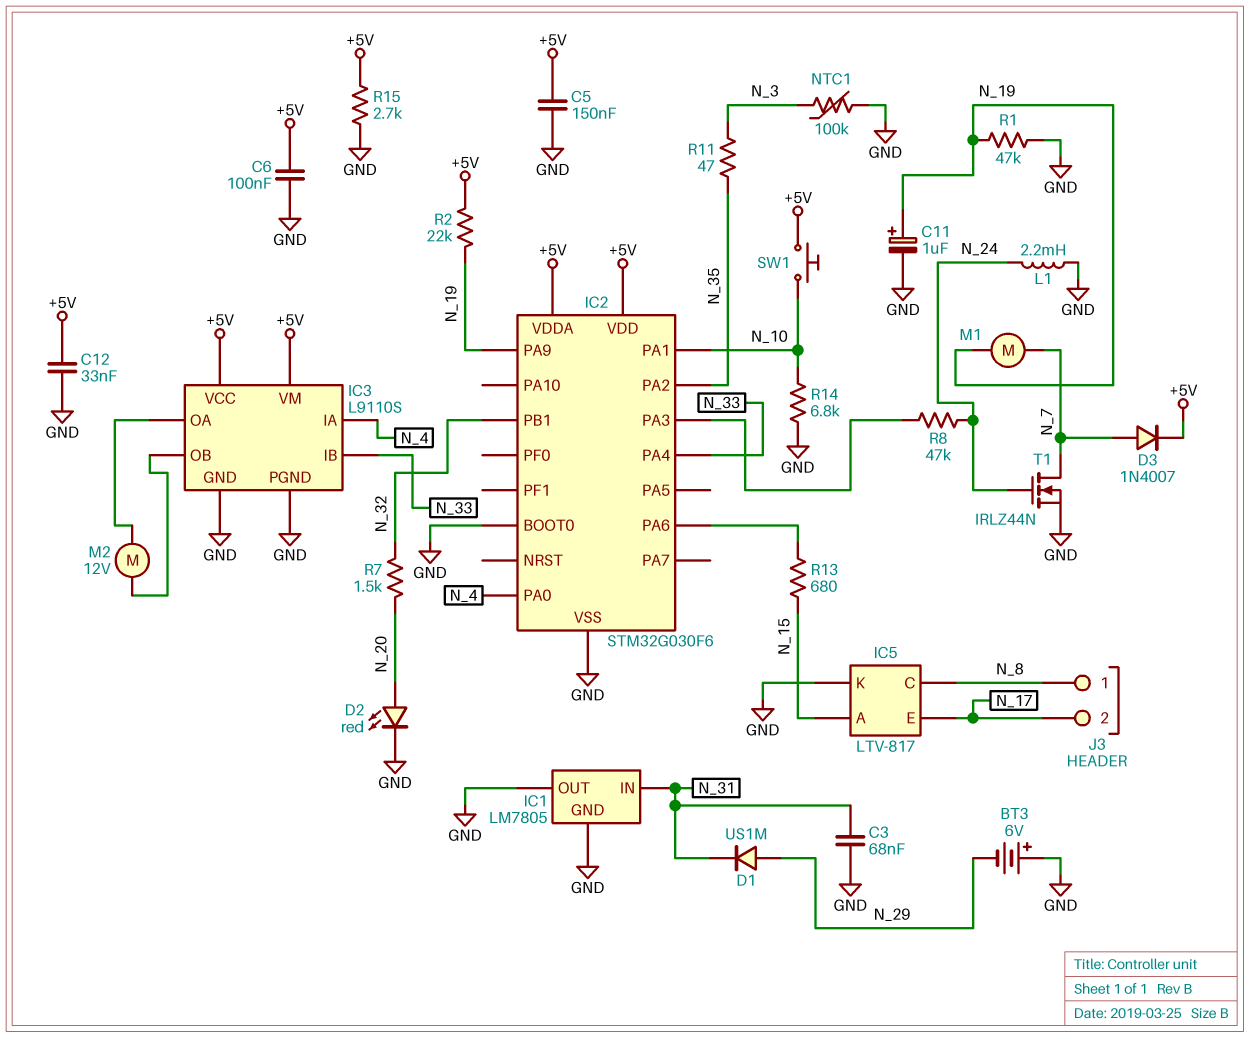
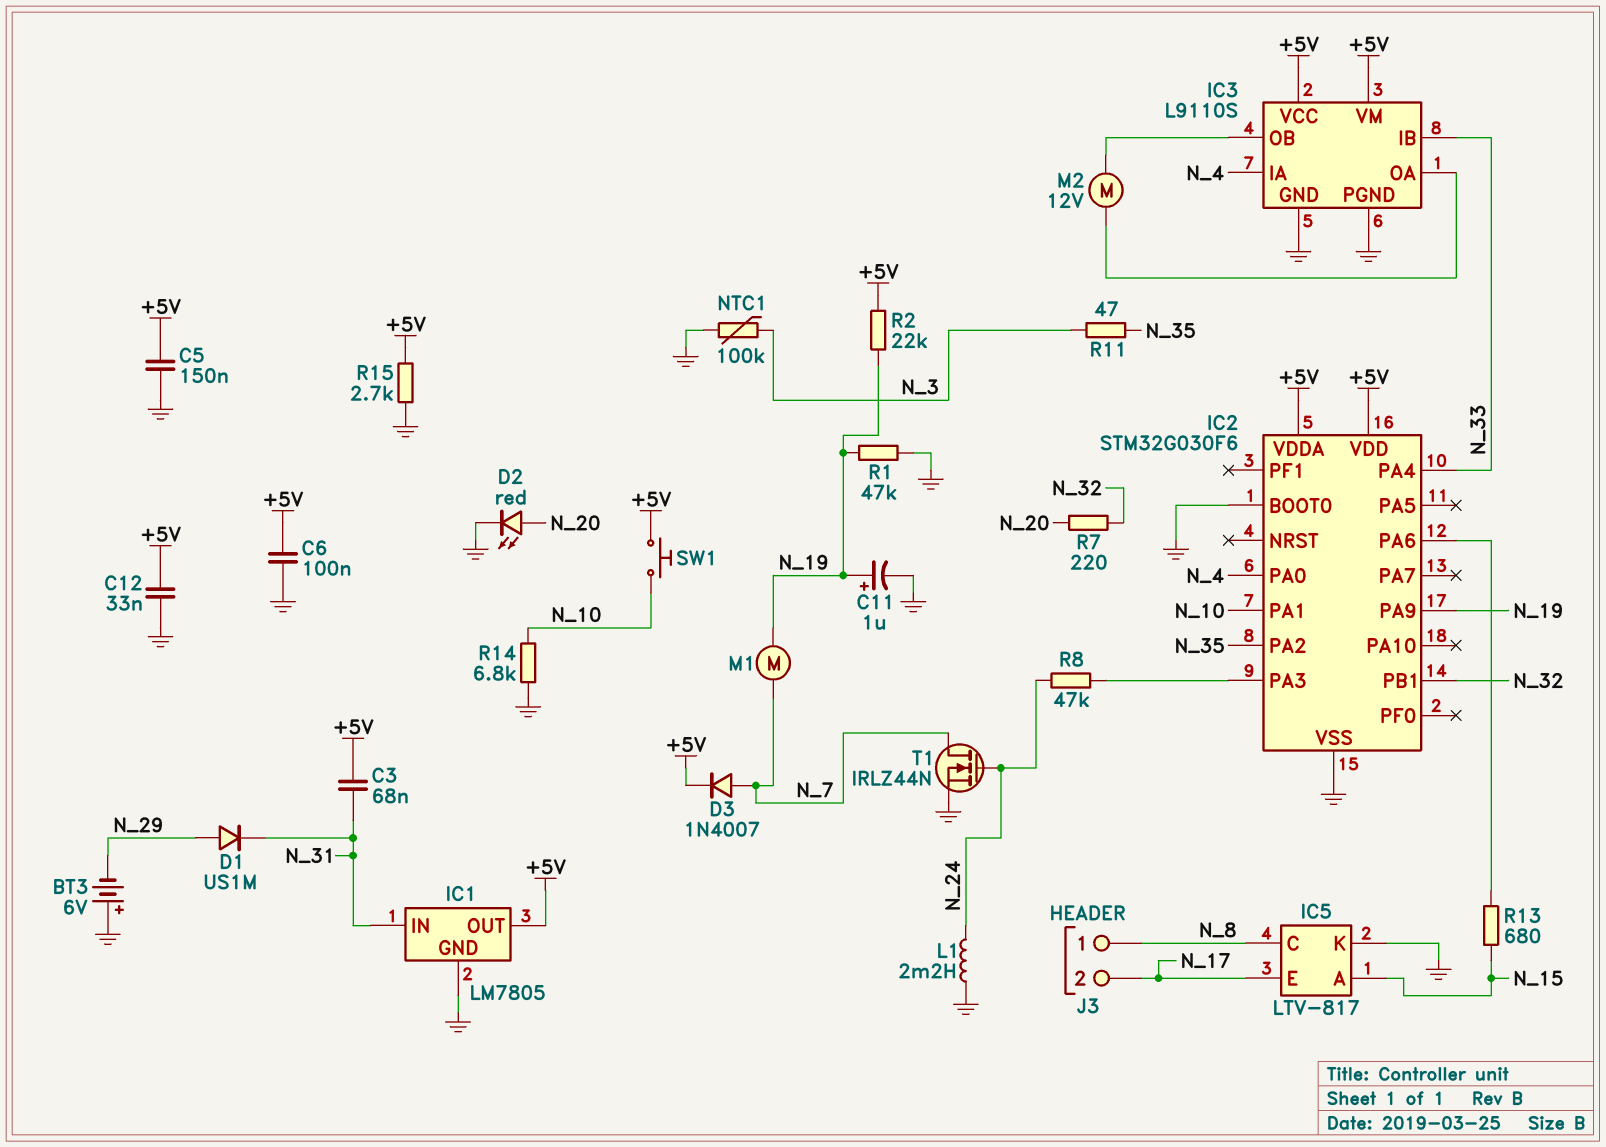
C3: 68nF (GND, N_31) -> 68nF (+5V, N_31)
IC1 pin OUT: GND -> +5V
R7: 1.5k (N_20, N_32) -> 220 (N_20, N_32)

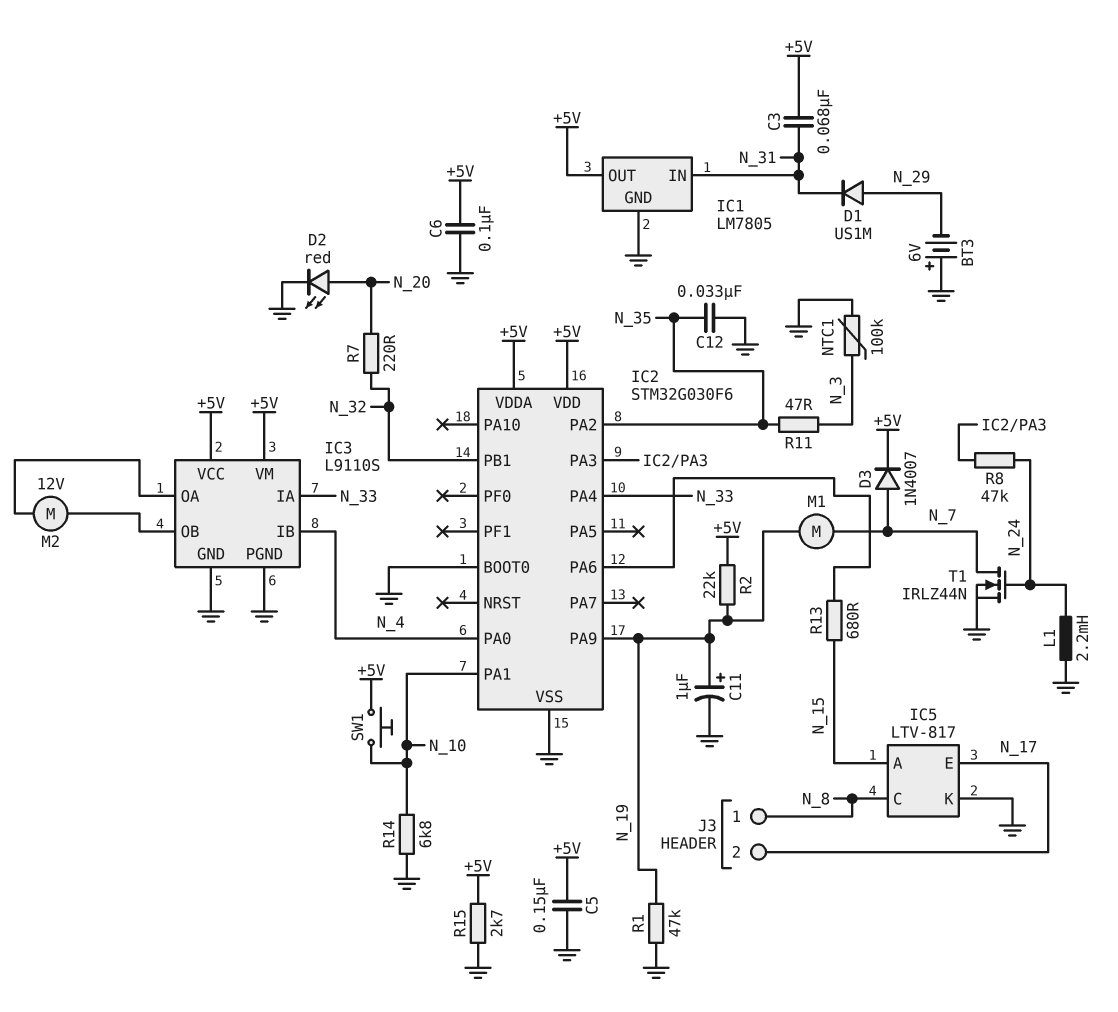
C12: 33nF (+5V, GND) -> 33nF (GND, N_35)
IC3 pin IA: N_4 -> N_33
IC3 pin IB: N_33 -> N_4

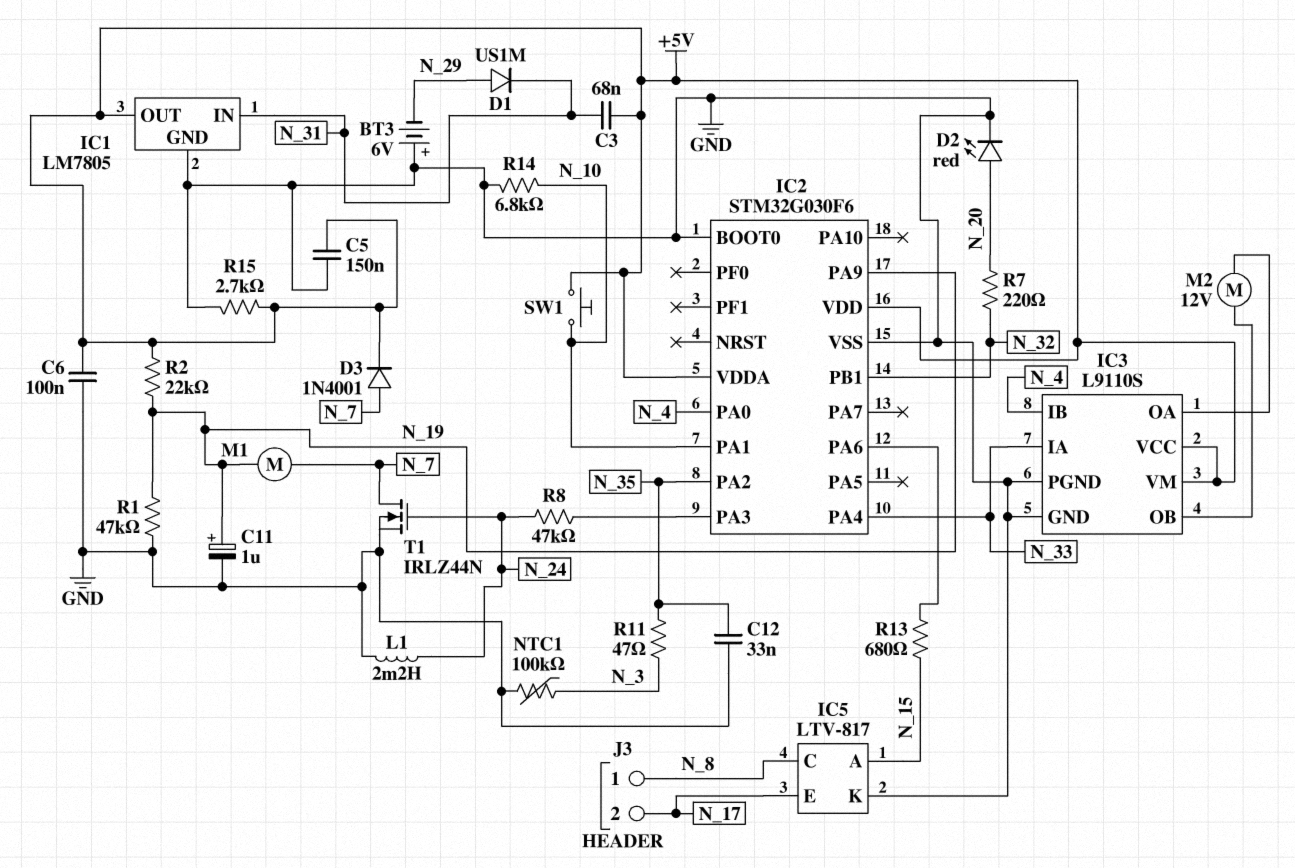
D3: diode 1N4007 (A N_7, K +5V) -> diode 1N4001 (A N_7, K +5V)

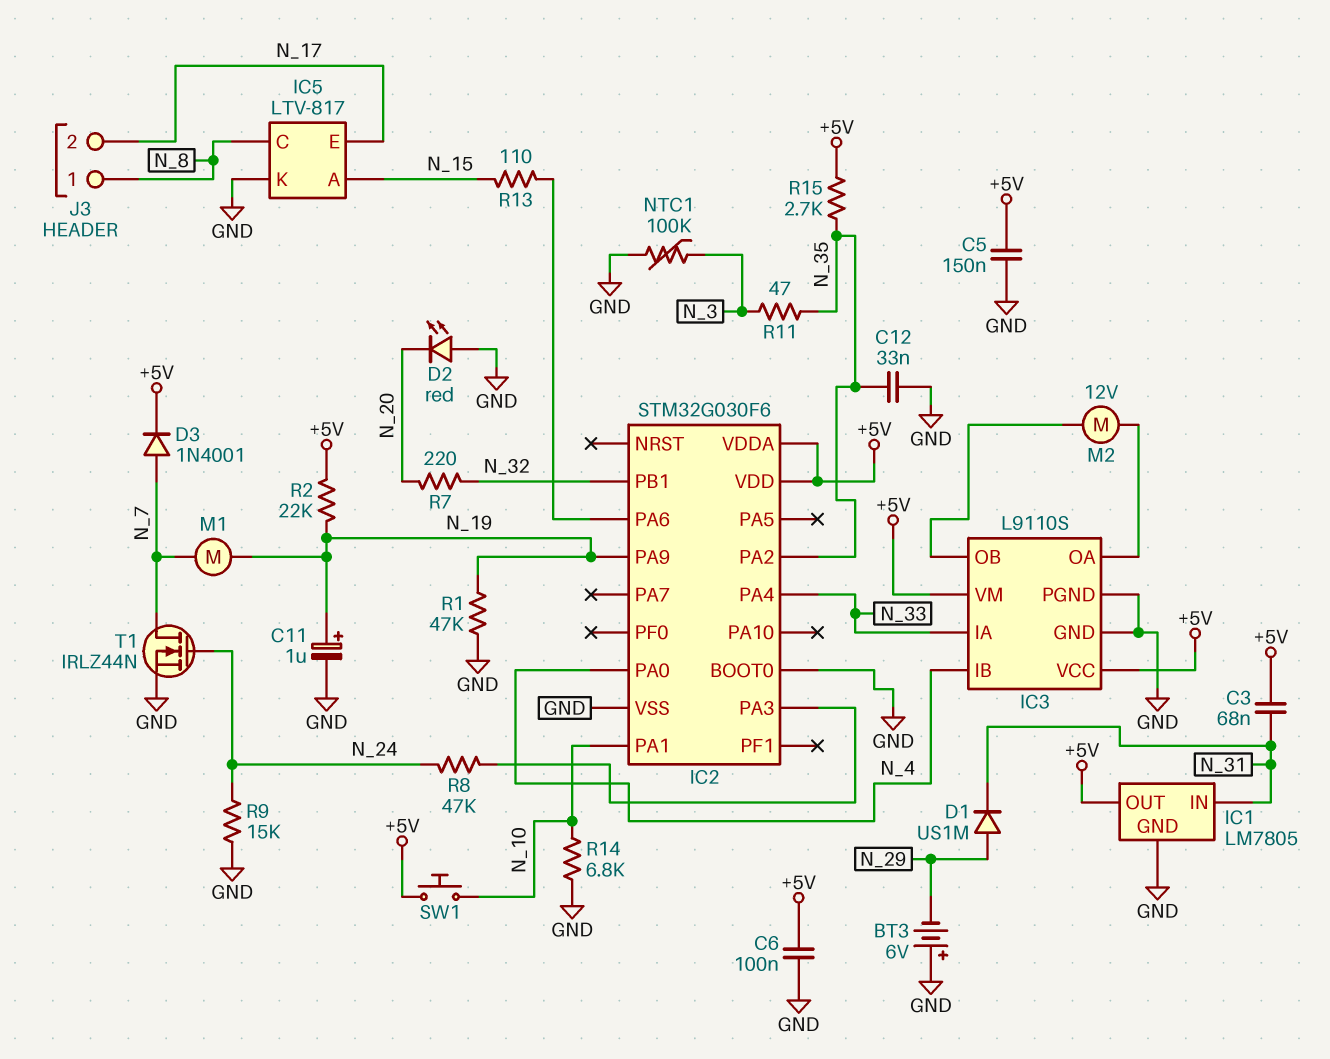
D2: LED red (A N_20, K GND) -> LED red (A GND, K N_20)
L1: 2.2mH (GND, N_24) -> none
R9: none -> 15k (GND, N_24)
R13: 680 (IC2/PA6, N_15) -> 110 (IC2/PA6, N_15)
R15: 2.7k (+5V, GND) -> 2.7k (+5V, N_35)

